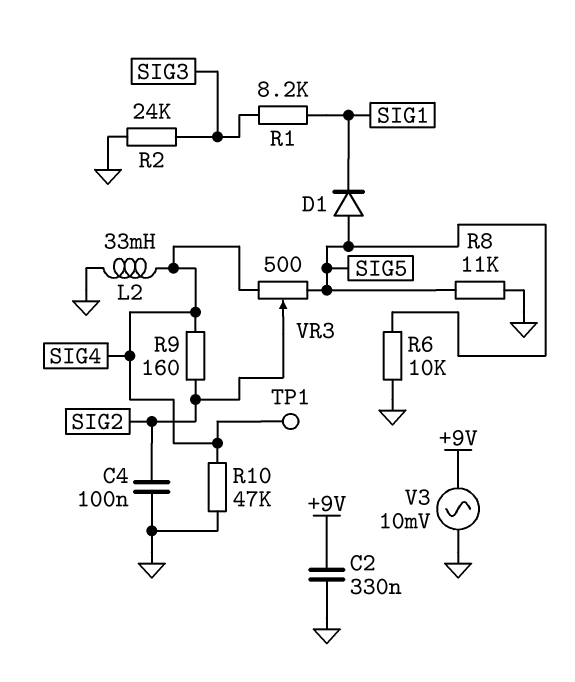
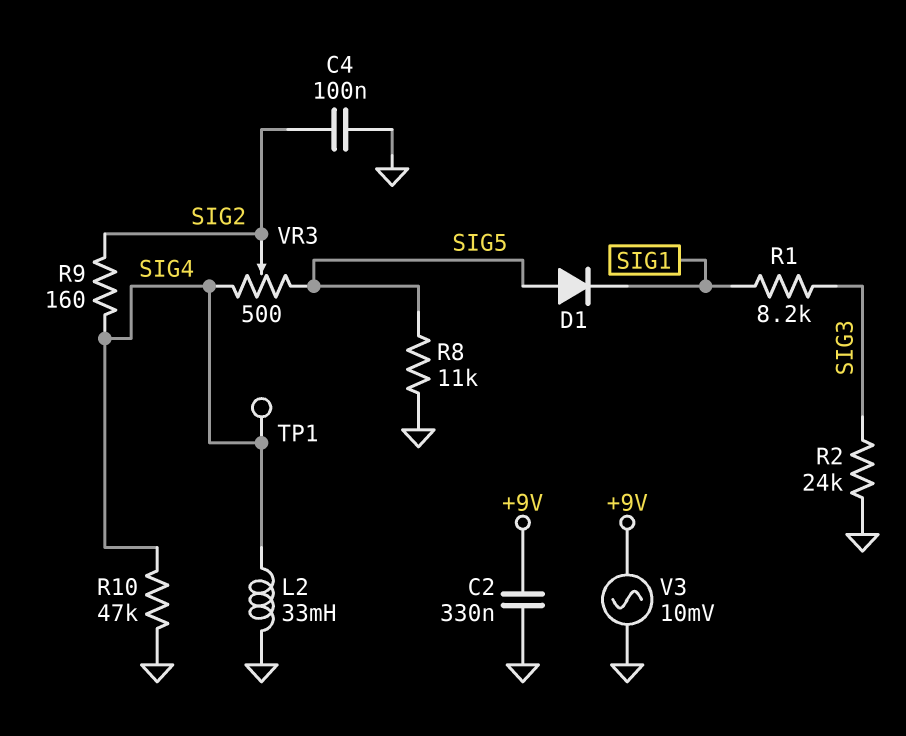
R6: 10k (GND, SIG5) -> none

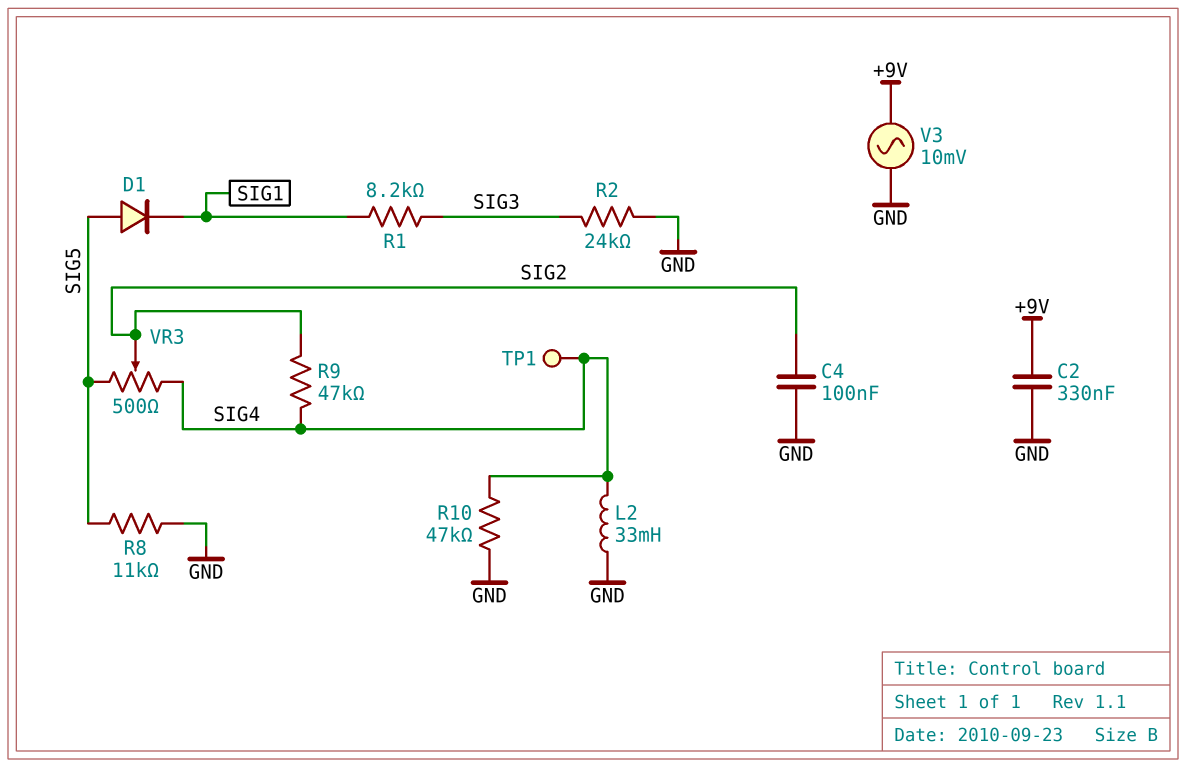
R9: 160 (SIG2, SIG4) -> 47k (SIG2, SIG4)

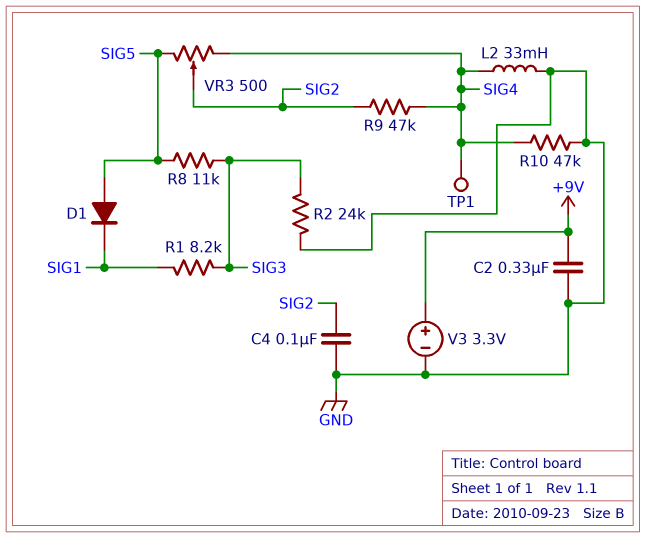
R8: 11k (GND, SIG5) -> 11k (SIG3, SIG5)
V3: AC 10mV (+9V, GND) -> 3.3V (plus +9V, minus GND)

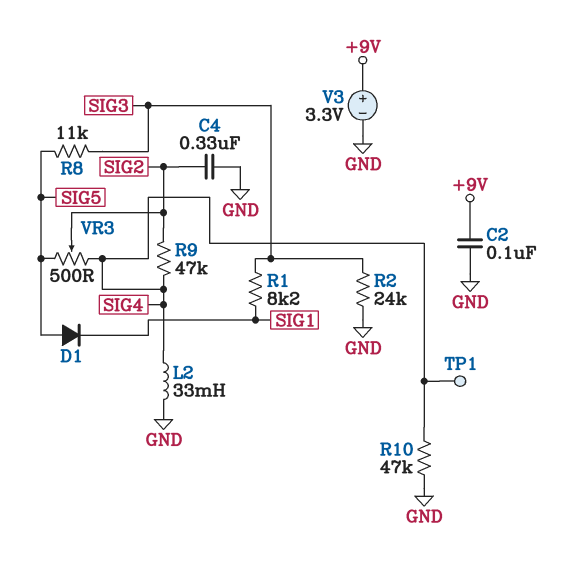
C2: 330nF (+9V, GND) -> 100nF (+9V, GND)
C4: 100nF (GND, SIG2) -> 330nF (GND, SIG2)

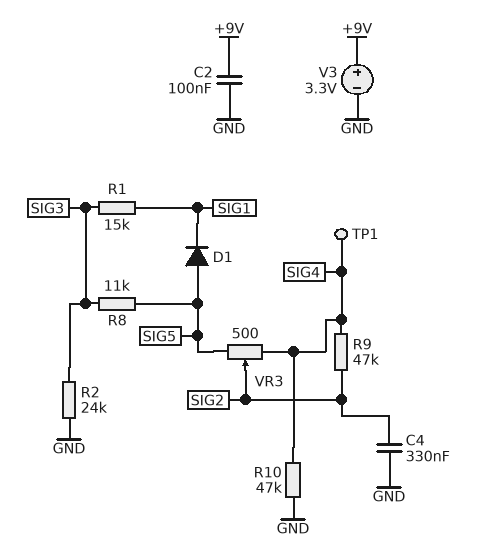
L2: 33mH (GND, SIG4) -> none
R1: 8.2k (SIG1, SIG3) -> 15k (SIG1, SIG3)

